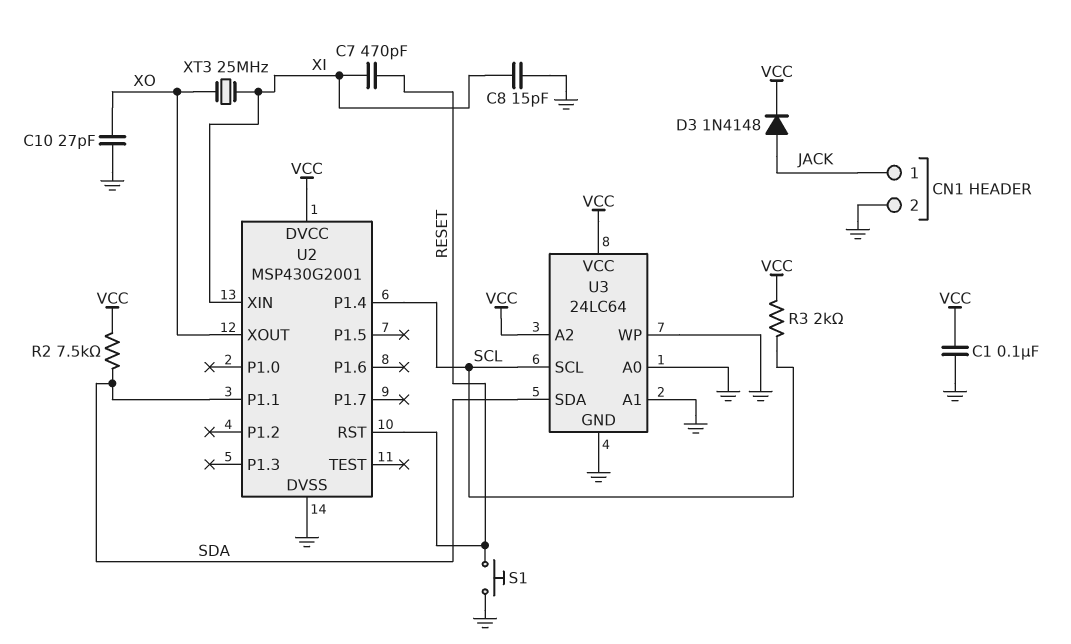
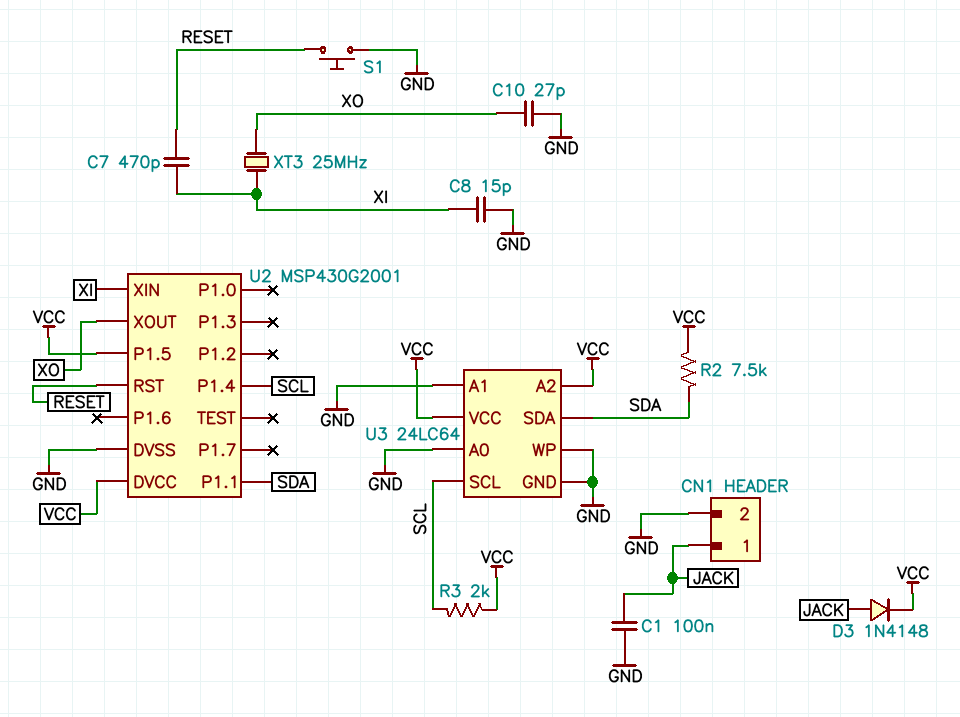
C1: 100nF (GND, VCC) -> 100nF (GND, JACK)
U2 pin P1.5: none -> VCC

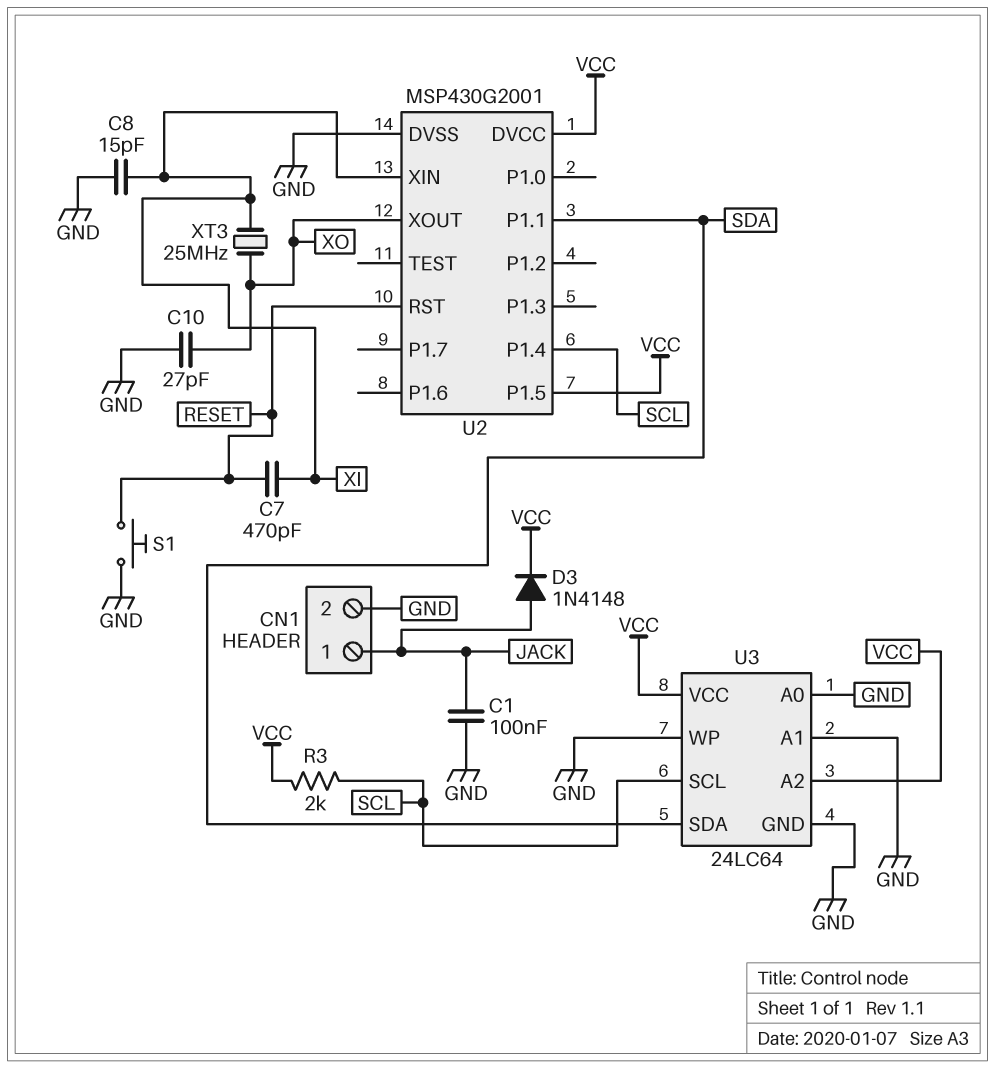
R2: 7.5k (SDA, VCC) -> none

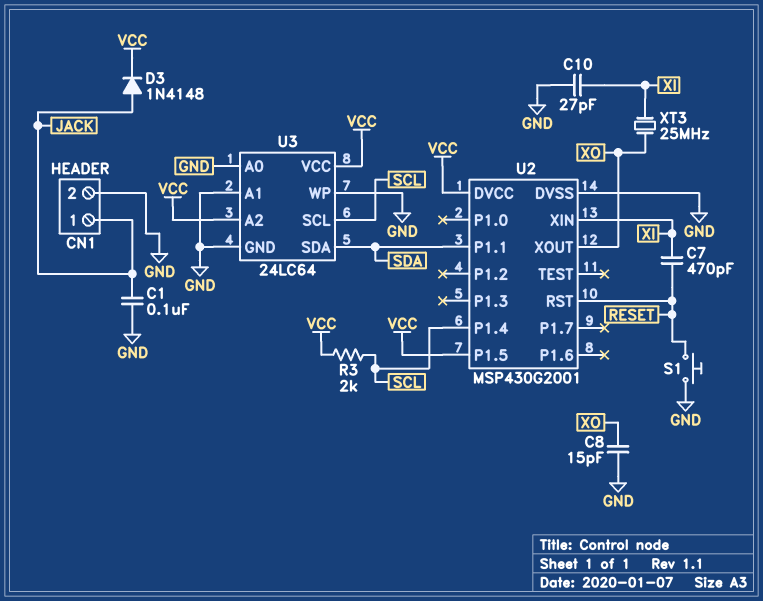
C8: 15pF (GND, XI) -> 15pF (GND, XO)
C10: 27pF (GND, XO) -> 27pF (GND, XI)

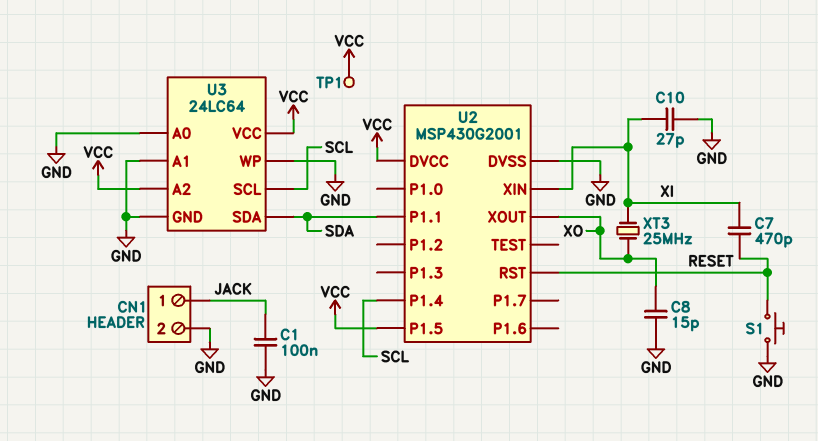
D3: diode 1N4148 (A JACK, K VCC) -> none
R3: 2k (SCL, VCC) -> none
TP1: none -> test point (VCC)

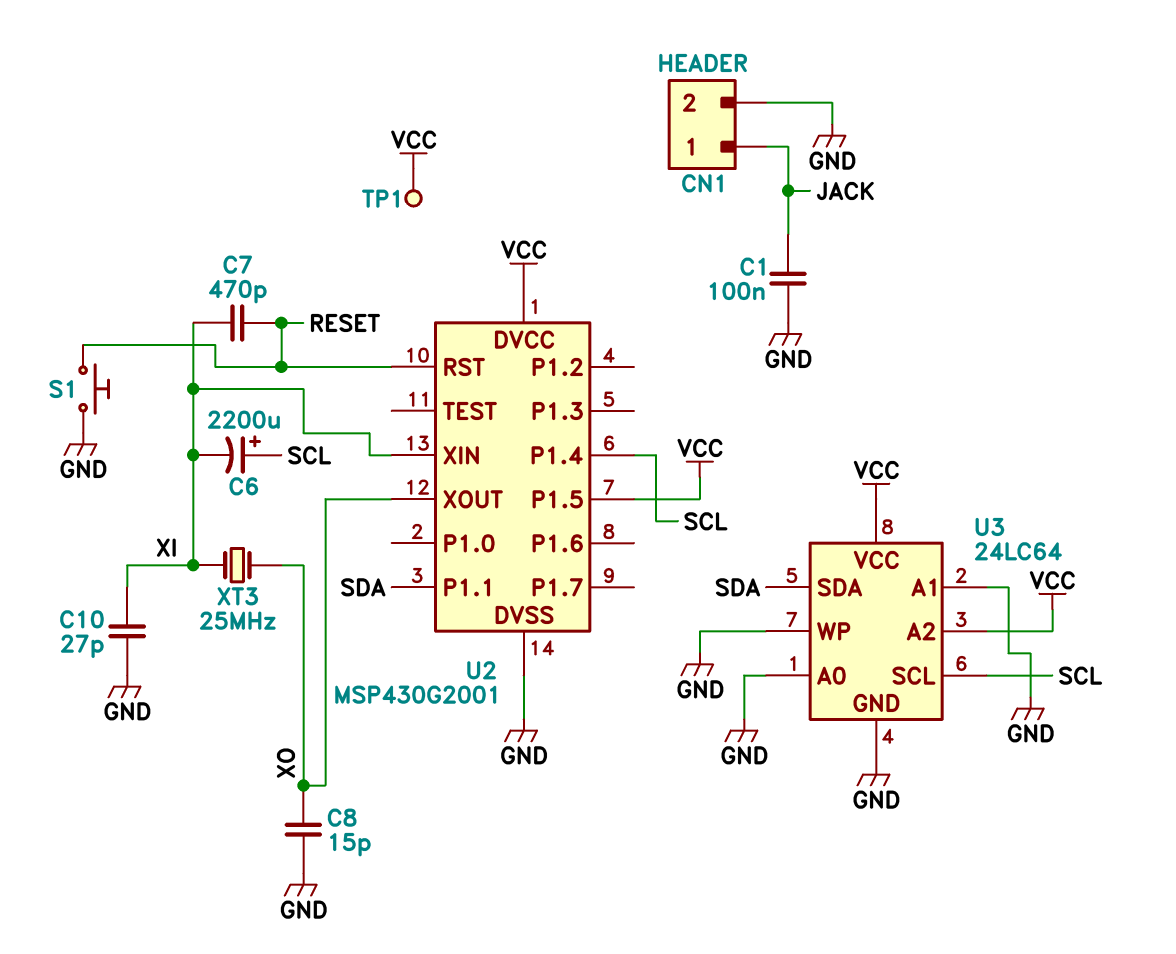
C6: none -> 2200uF (plus SCL, minus XI)

